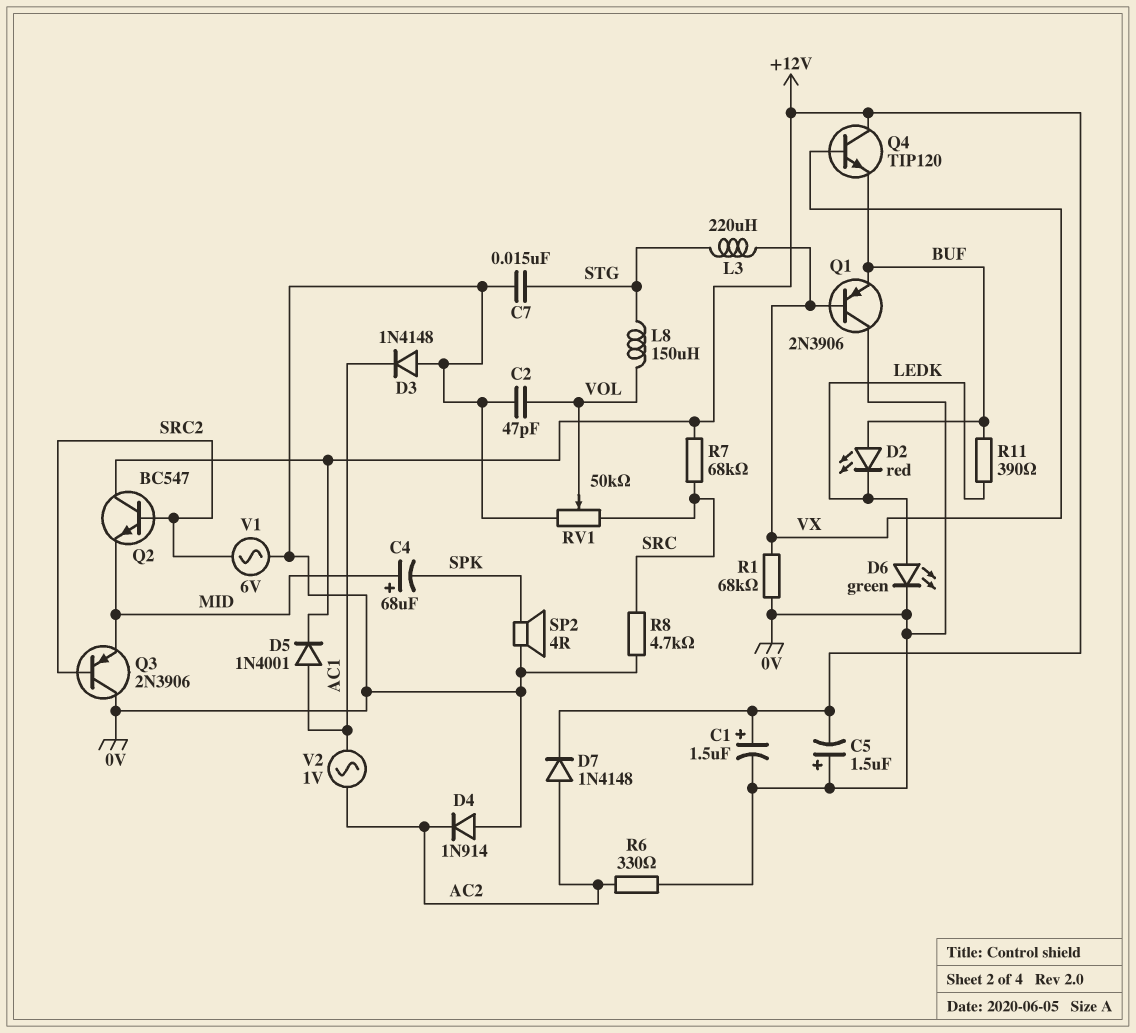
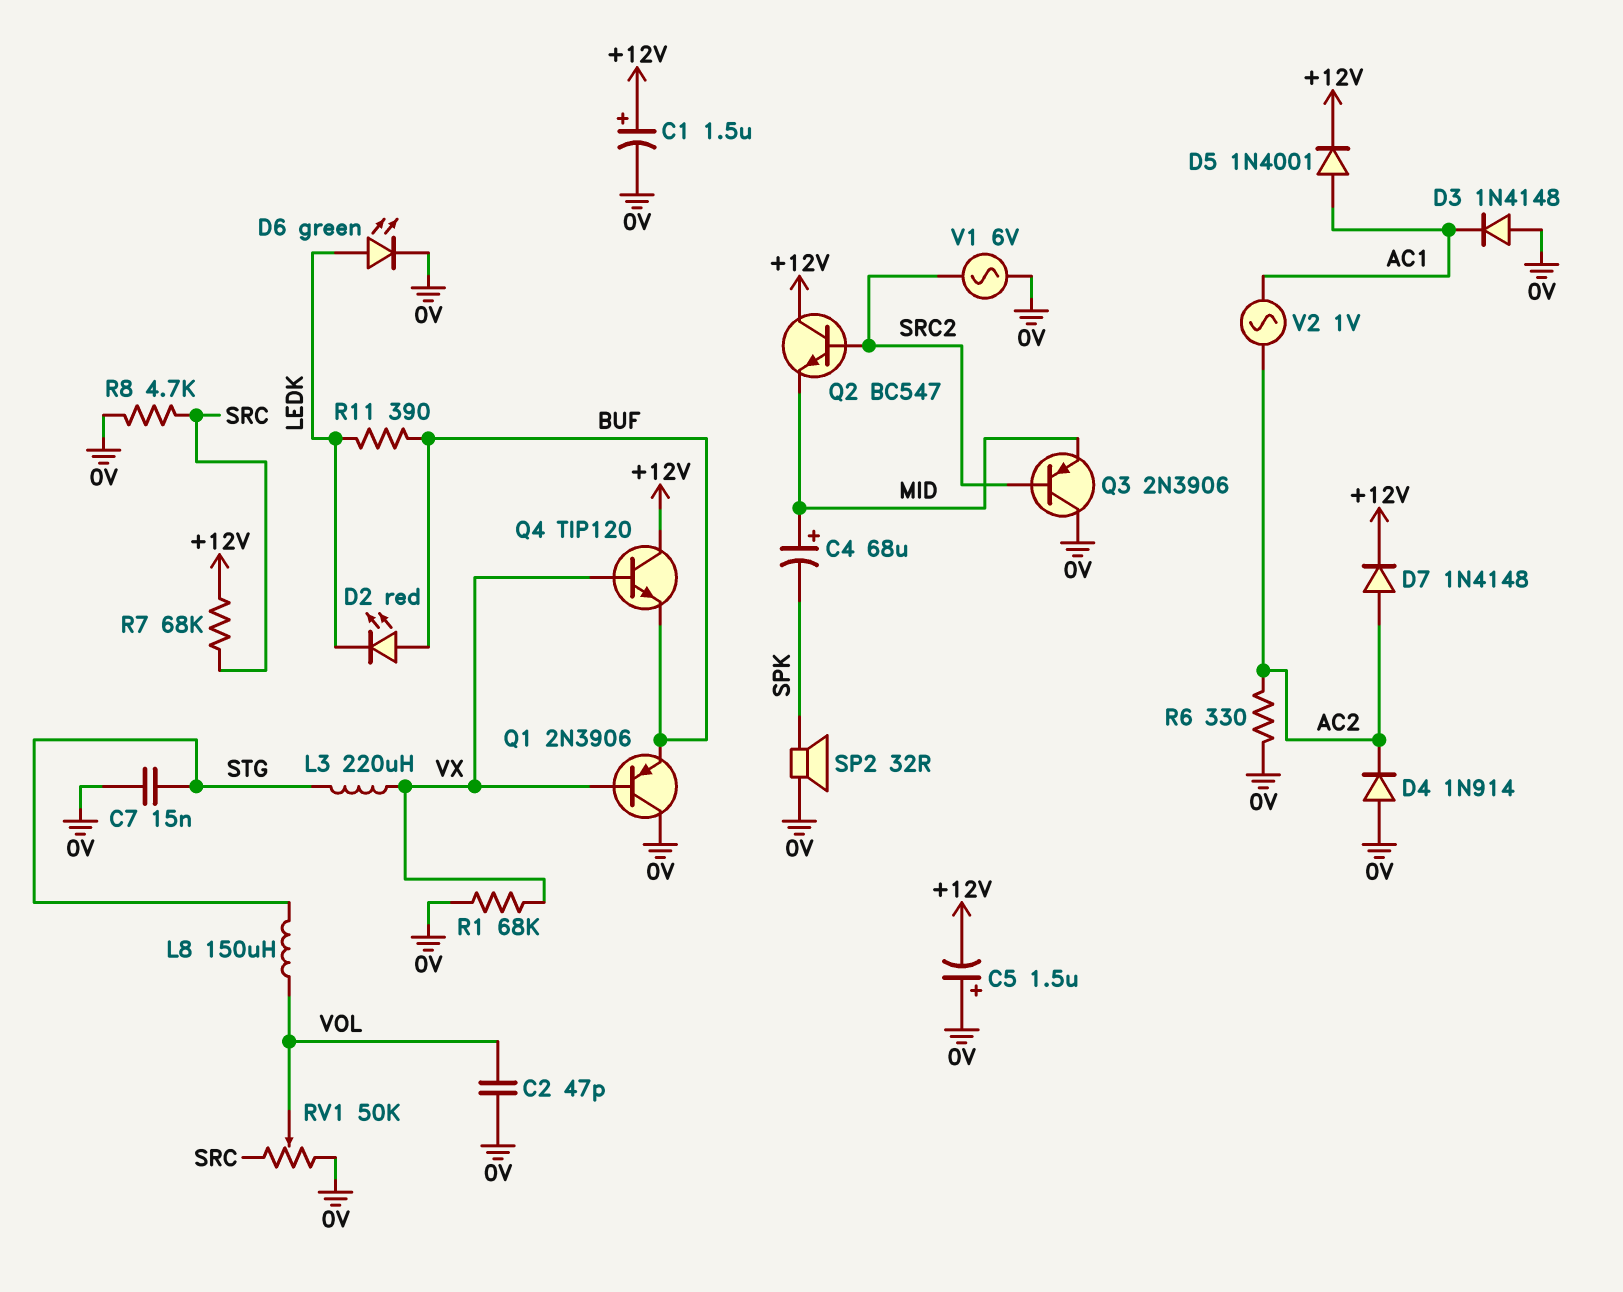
SP2: speaker 4R (0V, SPK) -> speaker 32R (0V, SPK)

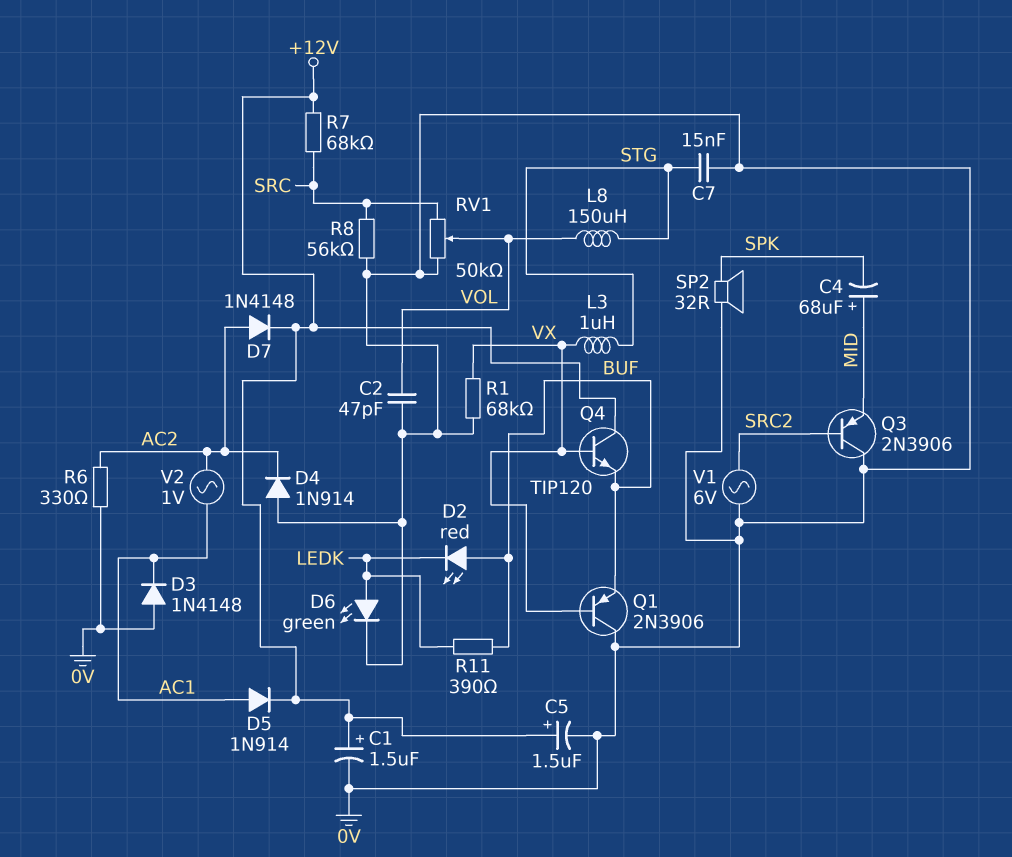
C5: 1.5uF (plus 0V, minus +12V) -> 1.5uF (plus +12V, minus 0V)
D5: diode 1N4001 (A AC1, K +12V) -> diode 1N914 (A AC1, K +12V)
L3: 220uH (STG, VX) -> 1uH (STG, VX)
Q2: NPN BC547 (B SRC2, C +12V, E MID) -> none
R8: 4.7k (0V, SRC) -> 56k (0V, SRC)

